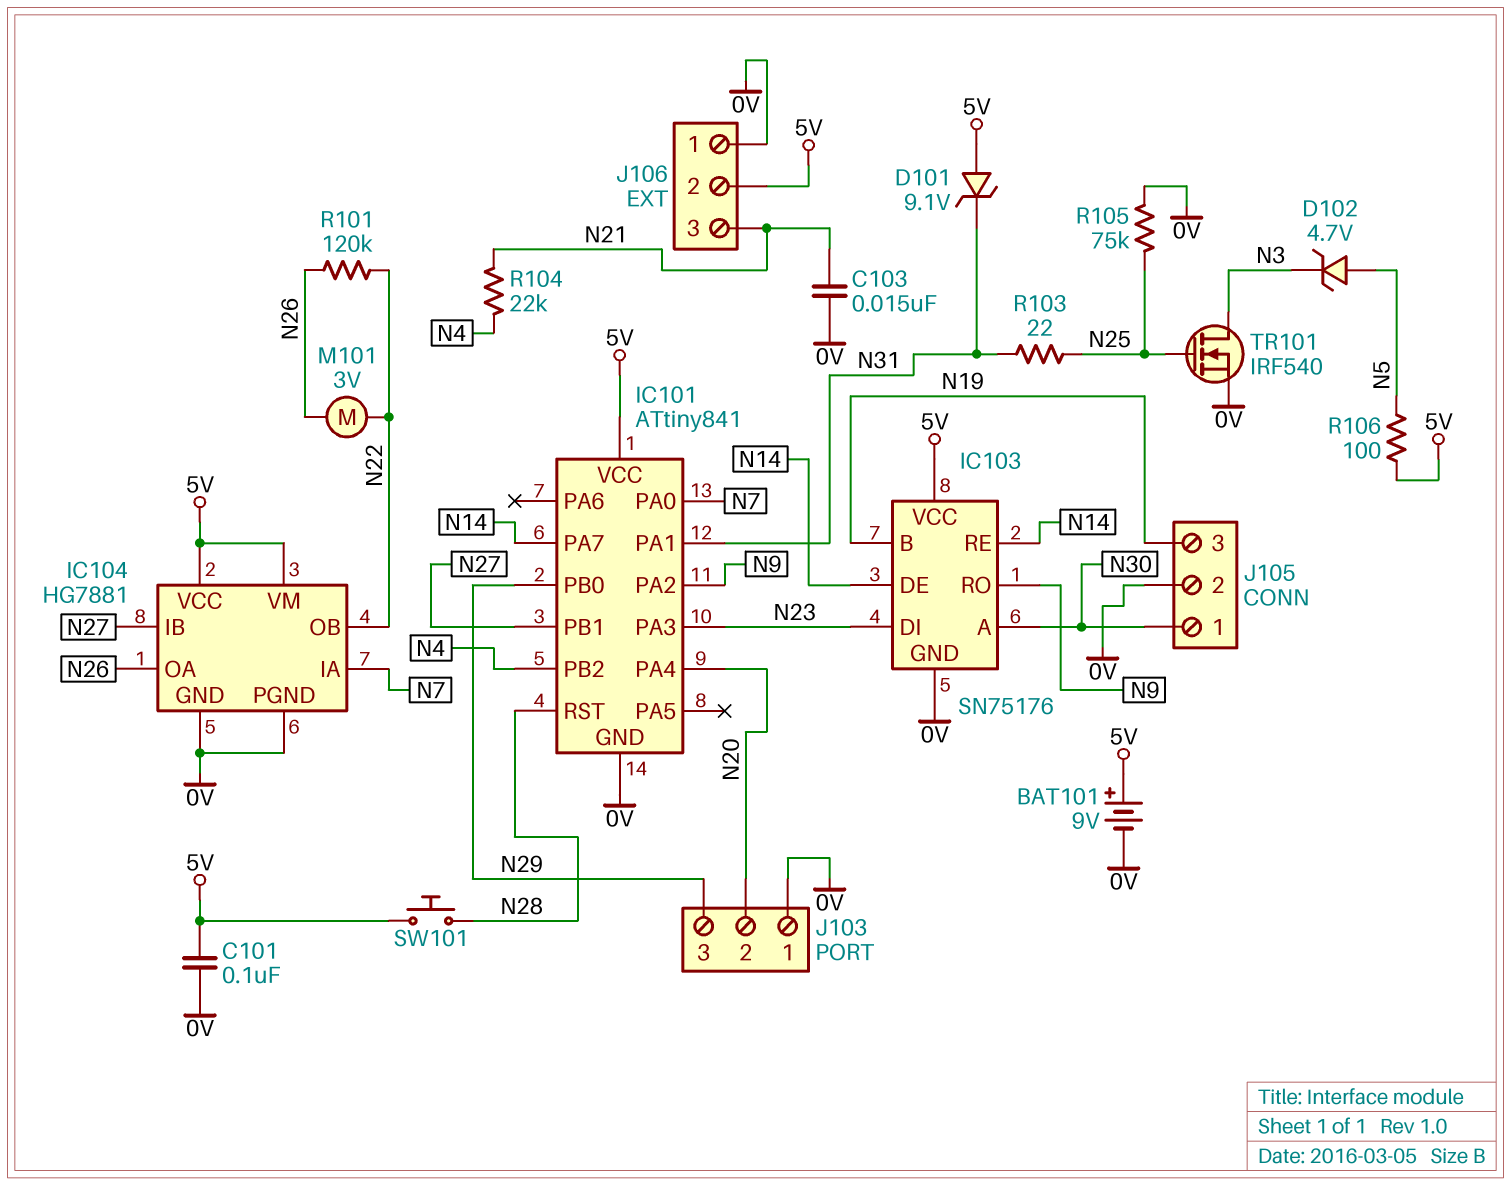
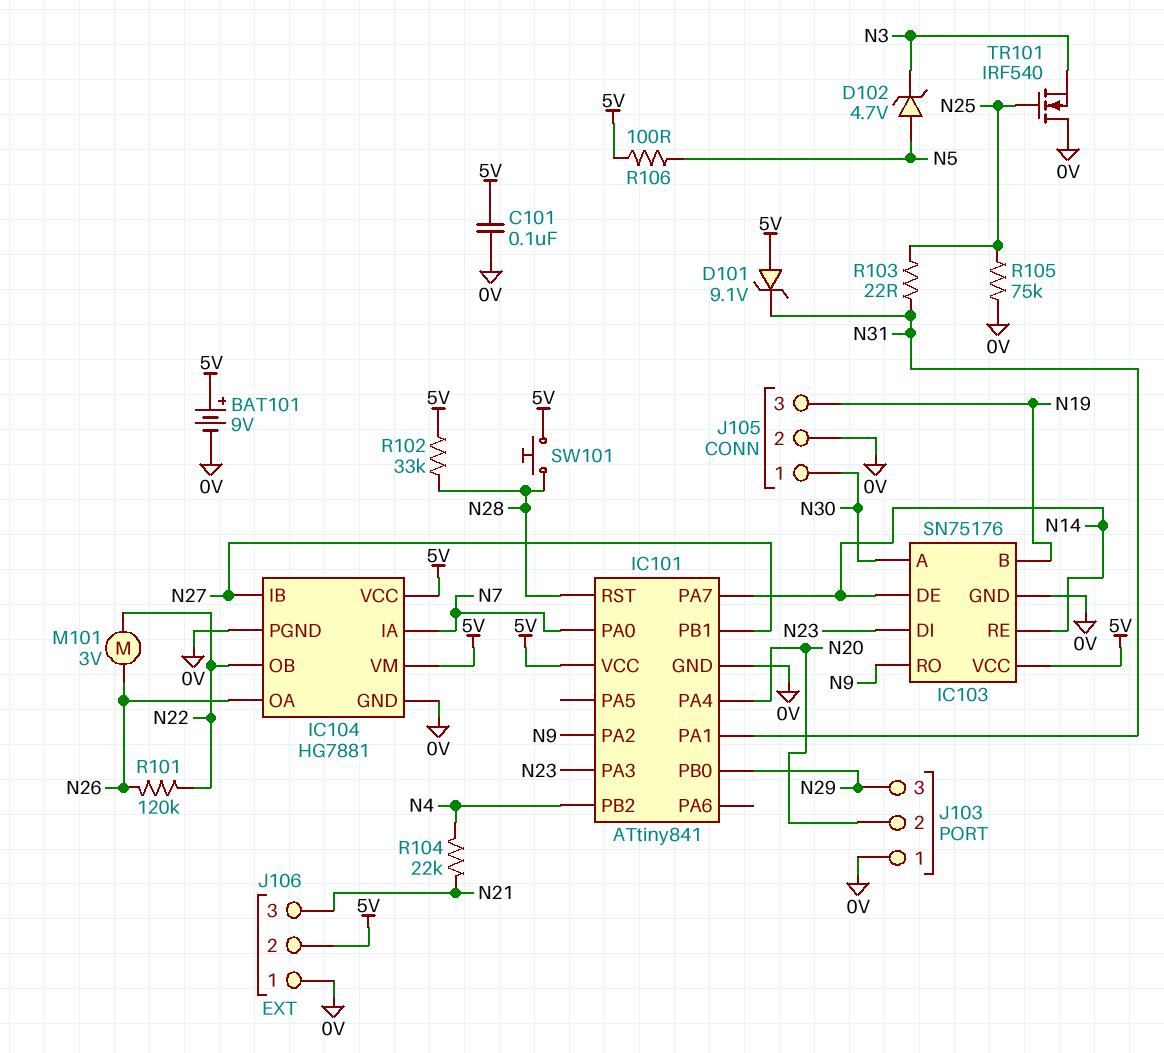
C103: 15nF (0V, N21) -> none
R102: none -> 33k (5V, N28)
TR101: NMOS IRF540 (G N25, D N3, S 0V) -> NMOS IRF540 (G N25, D 0V, S N3)

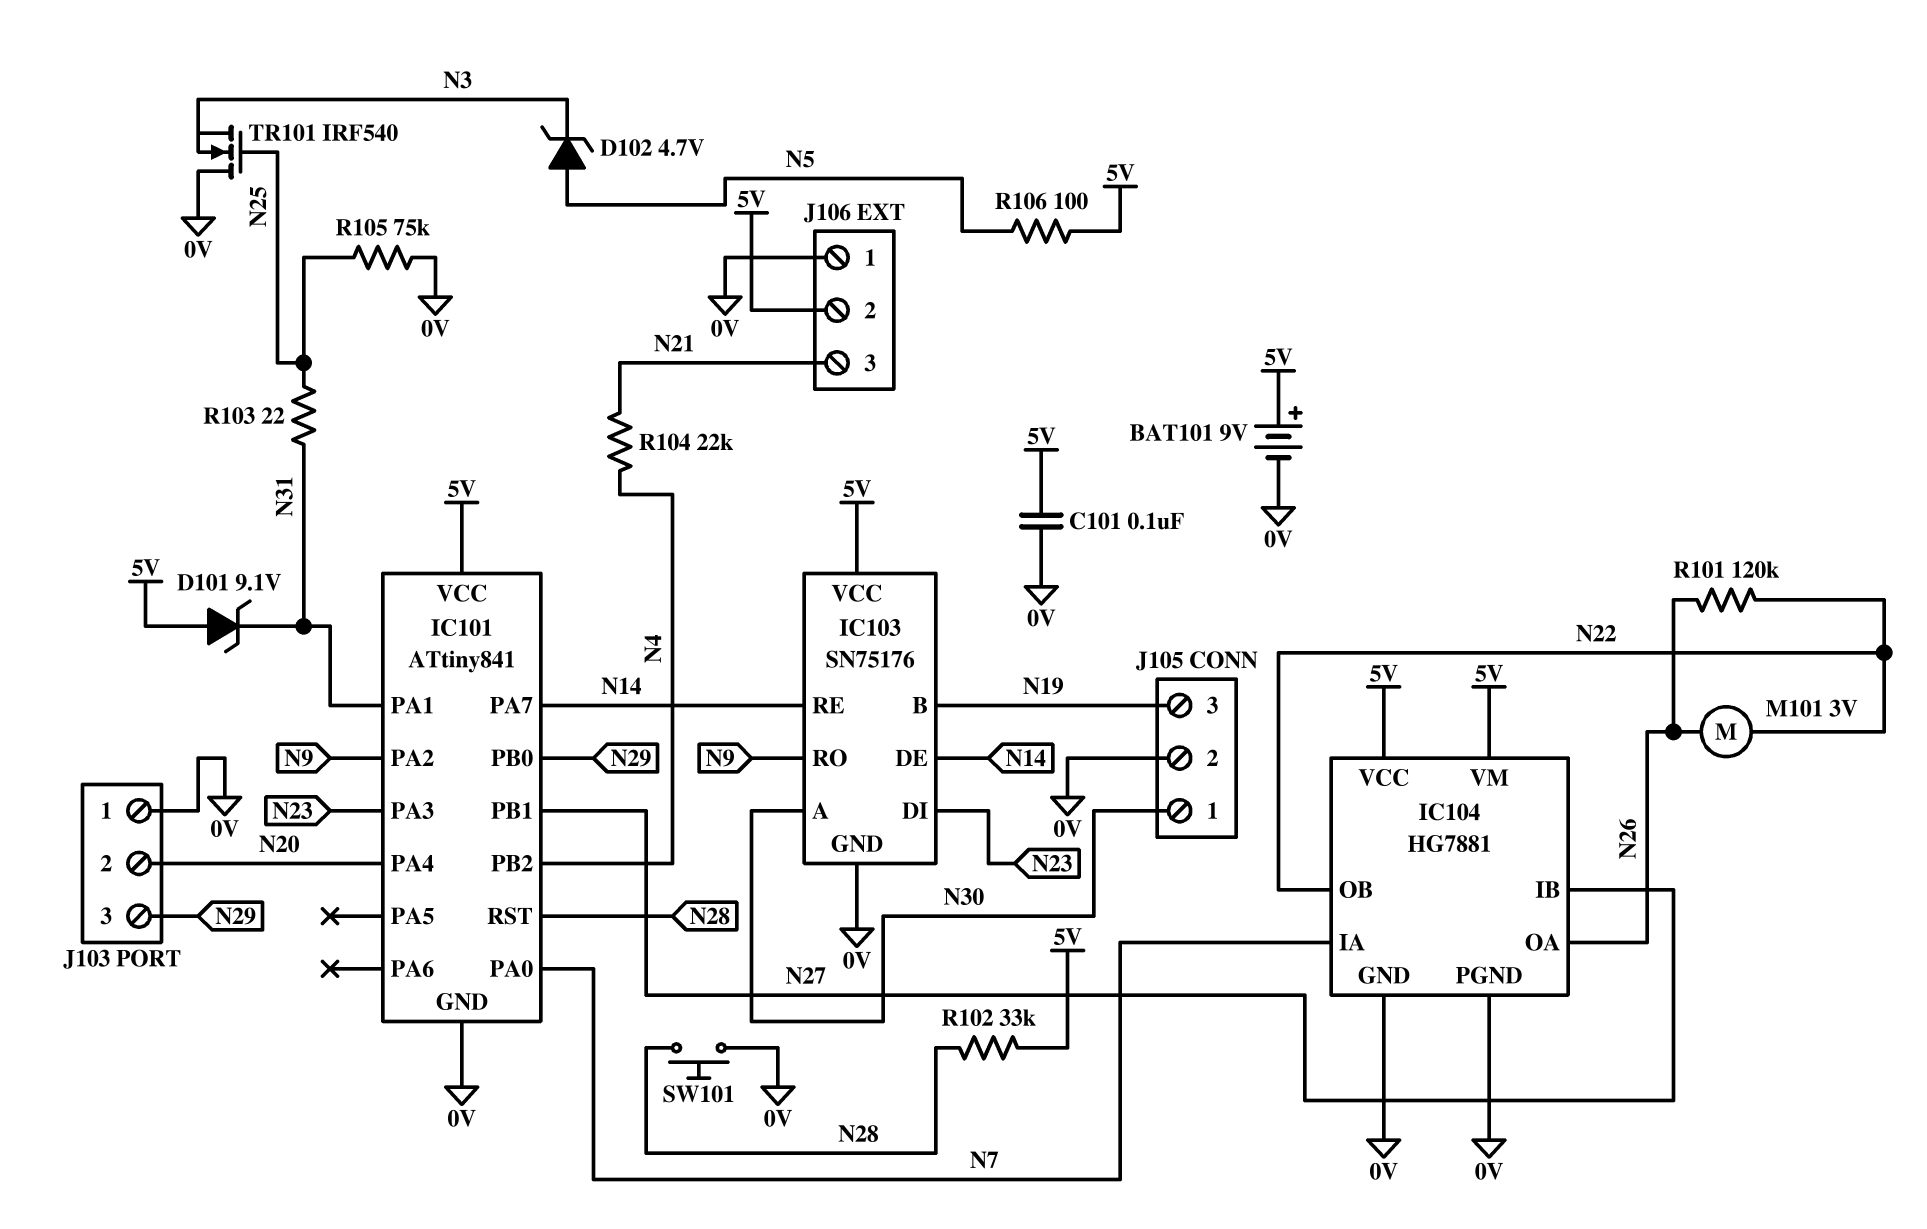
SW101: button (5V, N28) -> button (0V, N28)

